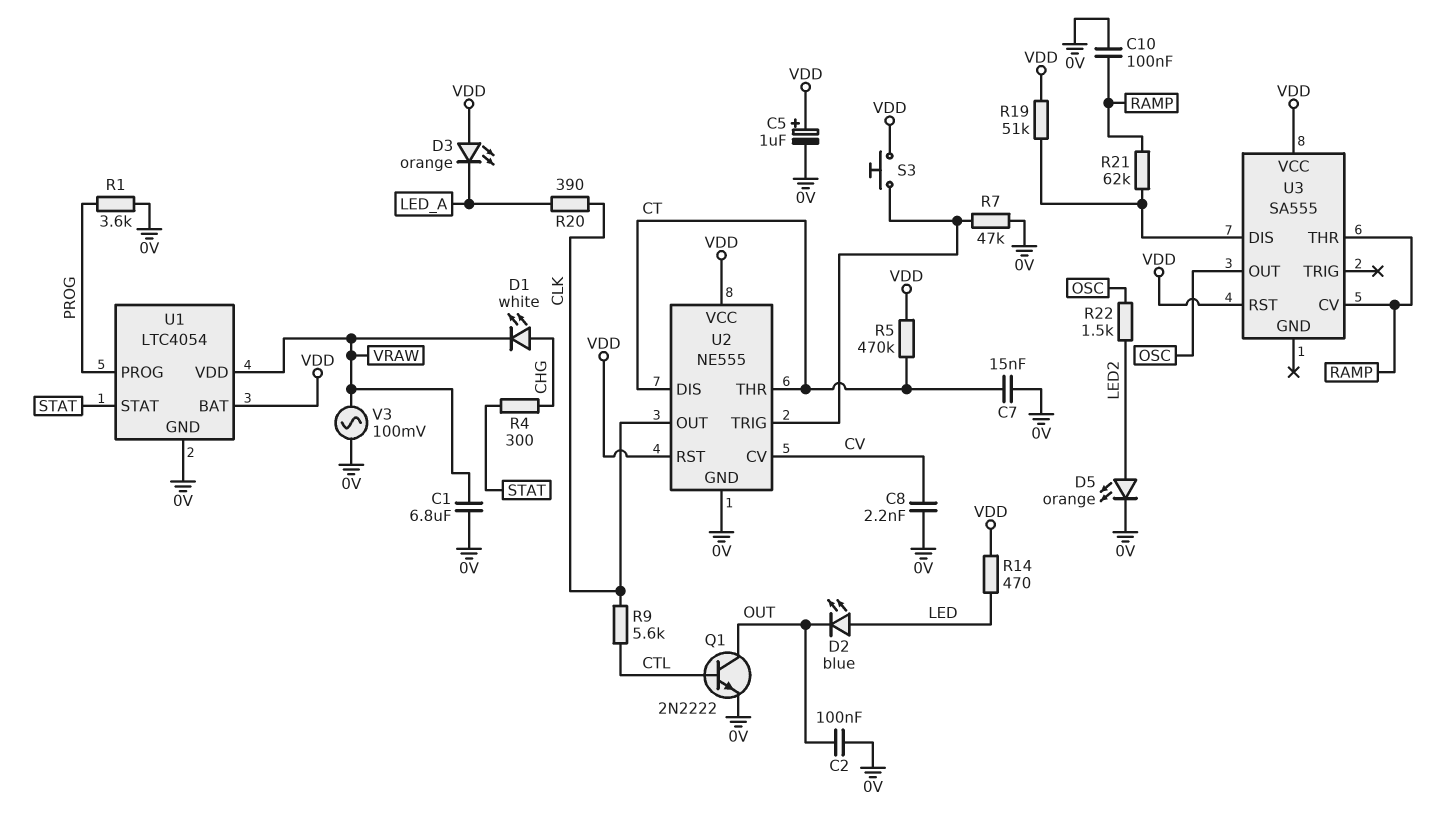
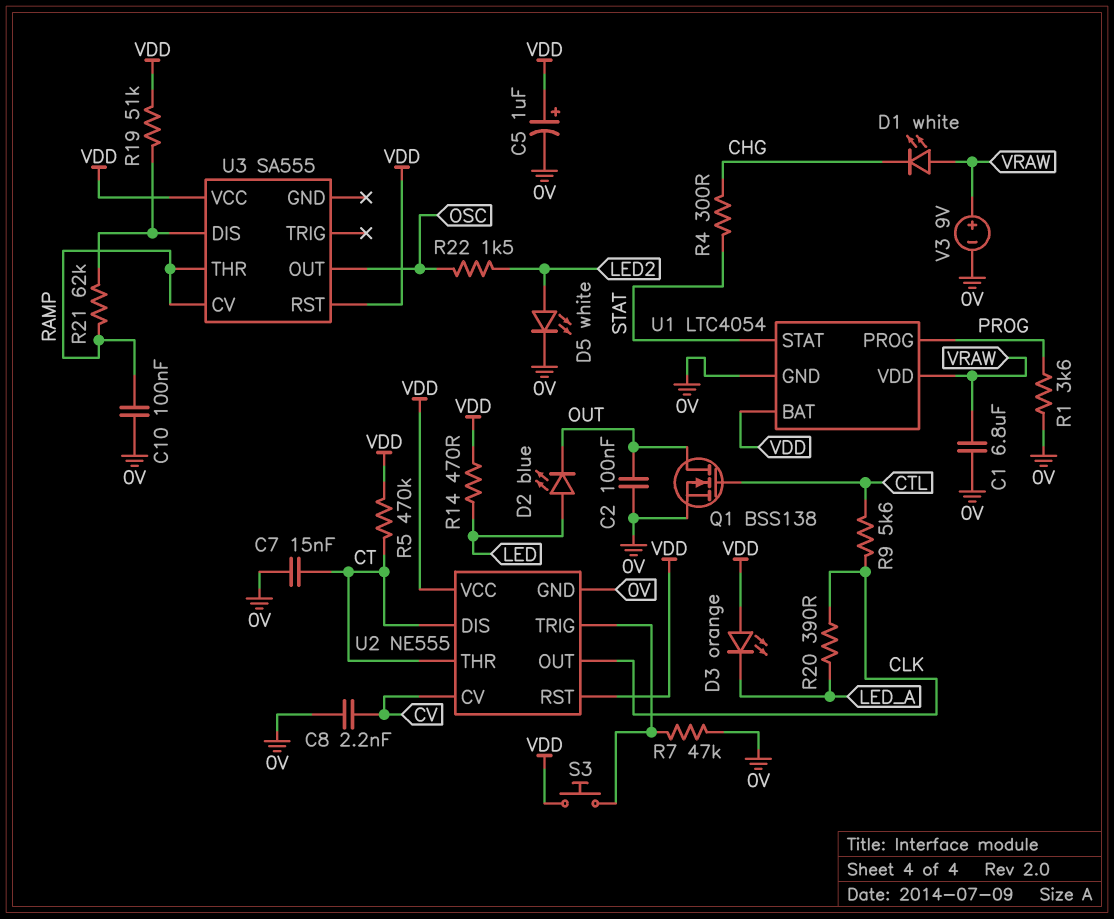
D1: LED white (A CHG, K VRAW) -> LED white (A VRAW, K CHG)
D5: LED orange (A LED2, K 0V) -> LED white (A LED2, K 0V)
Q1: NPN 2N2222 (B CTL, C OUT, E 0V) -> NMOS BSS138 (G CTL, D OUT, S 0V)
V3: AC 100mV (0V, VRAW) -> 9V (plus VRAW, minus 0V)

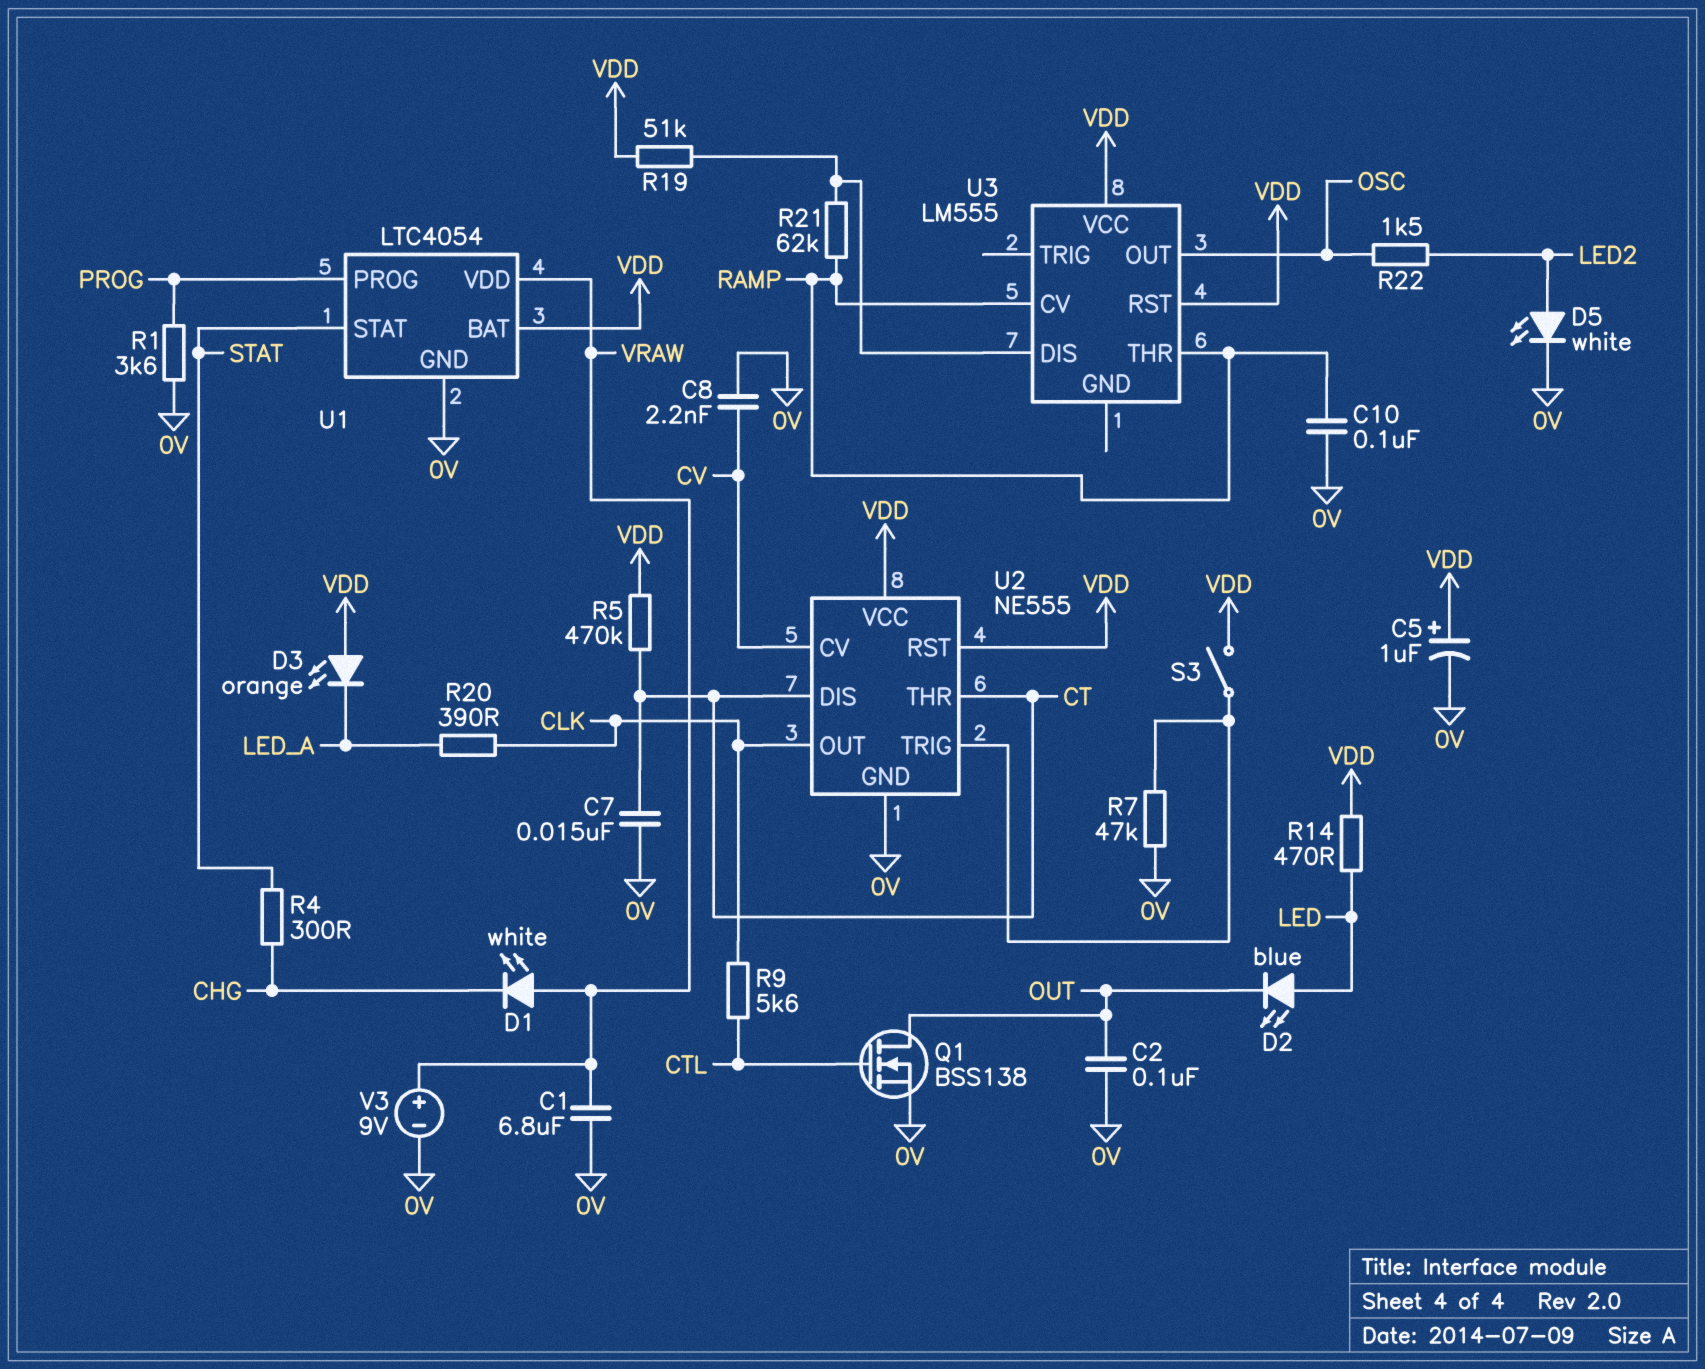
S3: button (U2/TRIG, VDD) -> switch (U2/TRIG, VDD)
U3: SA555 -> LM555

